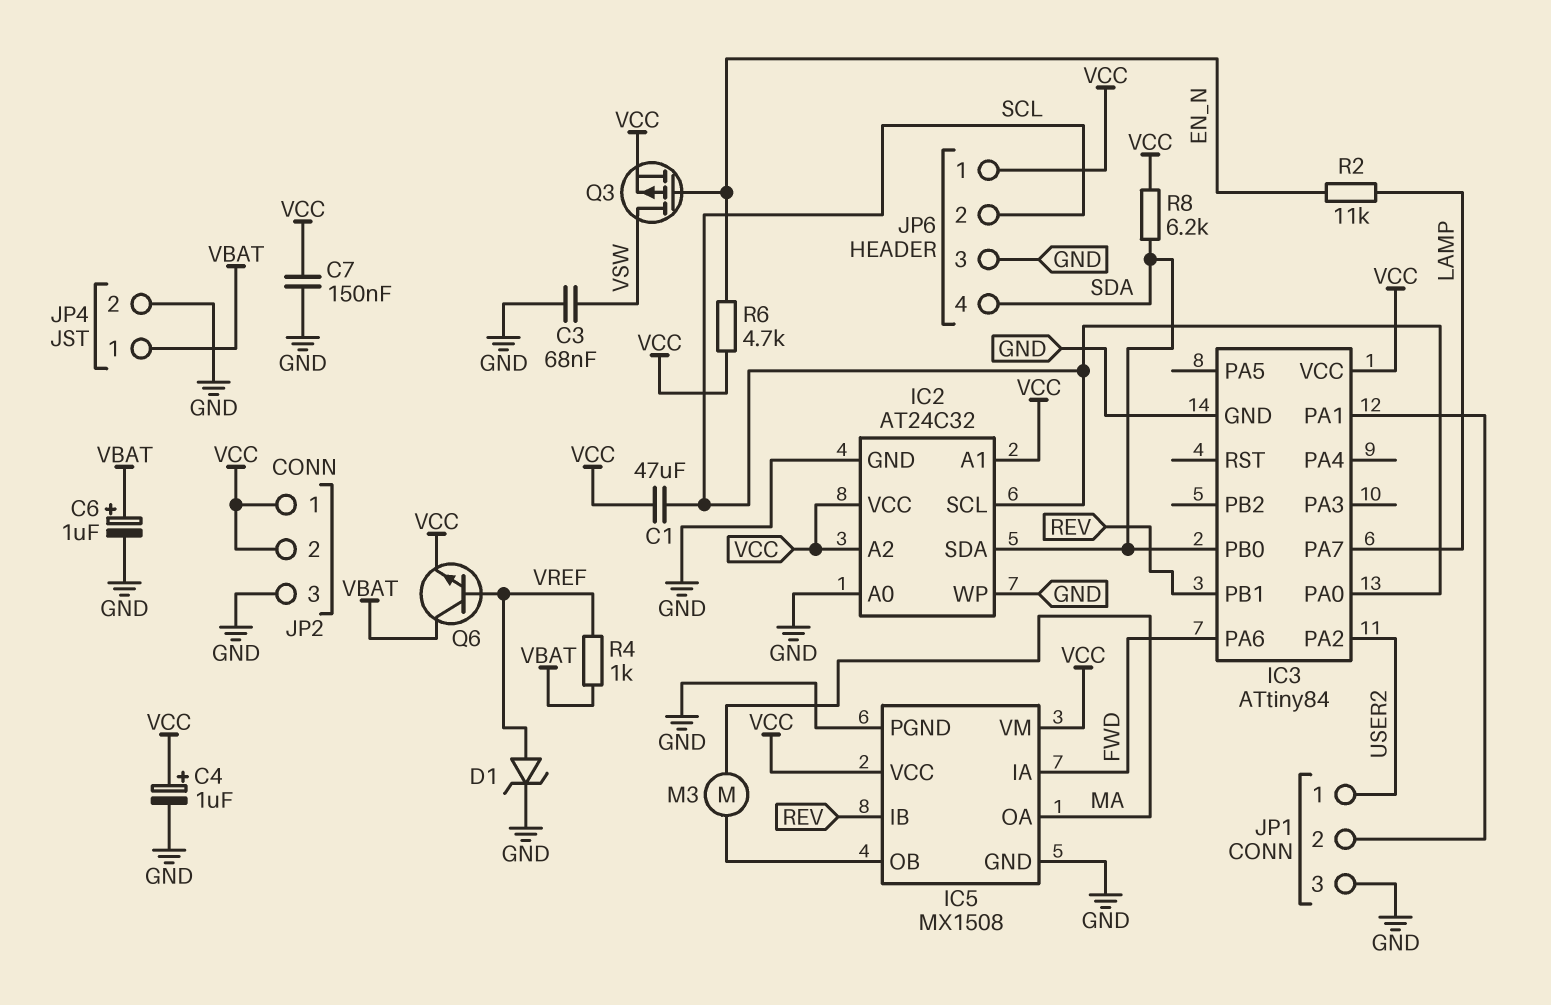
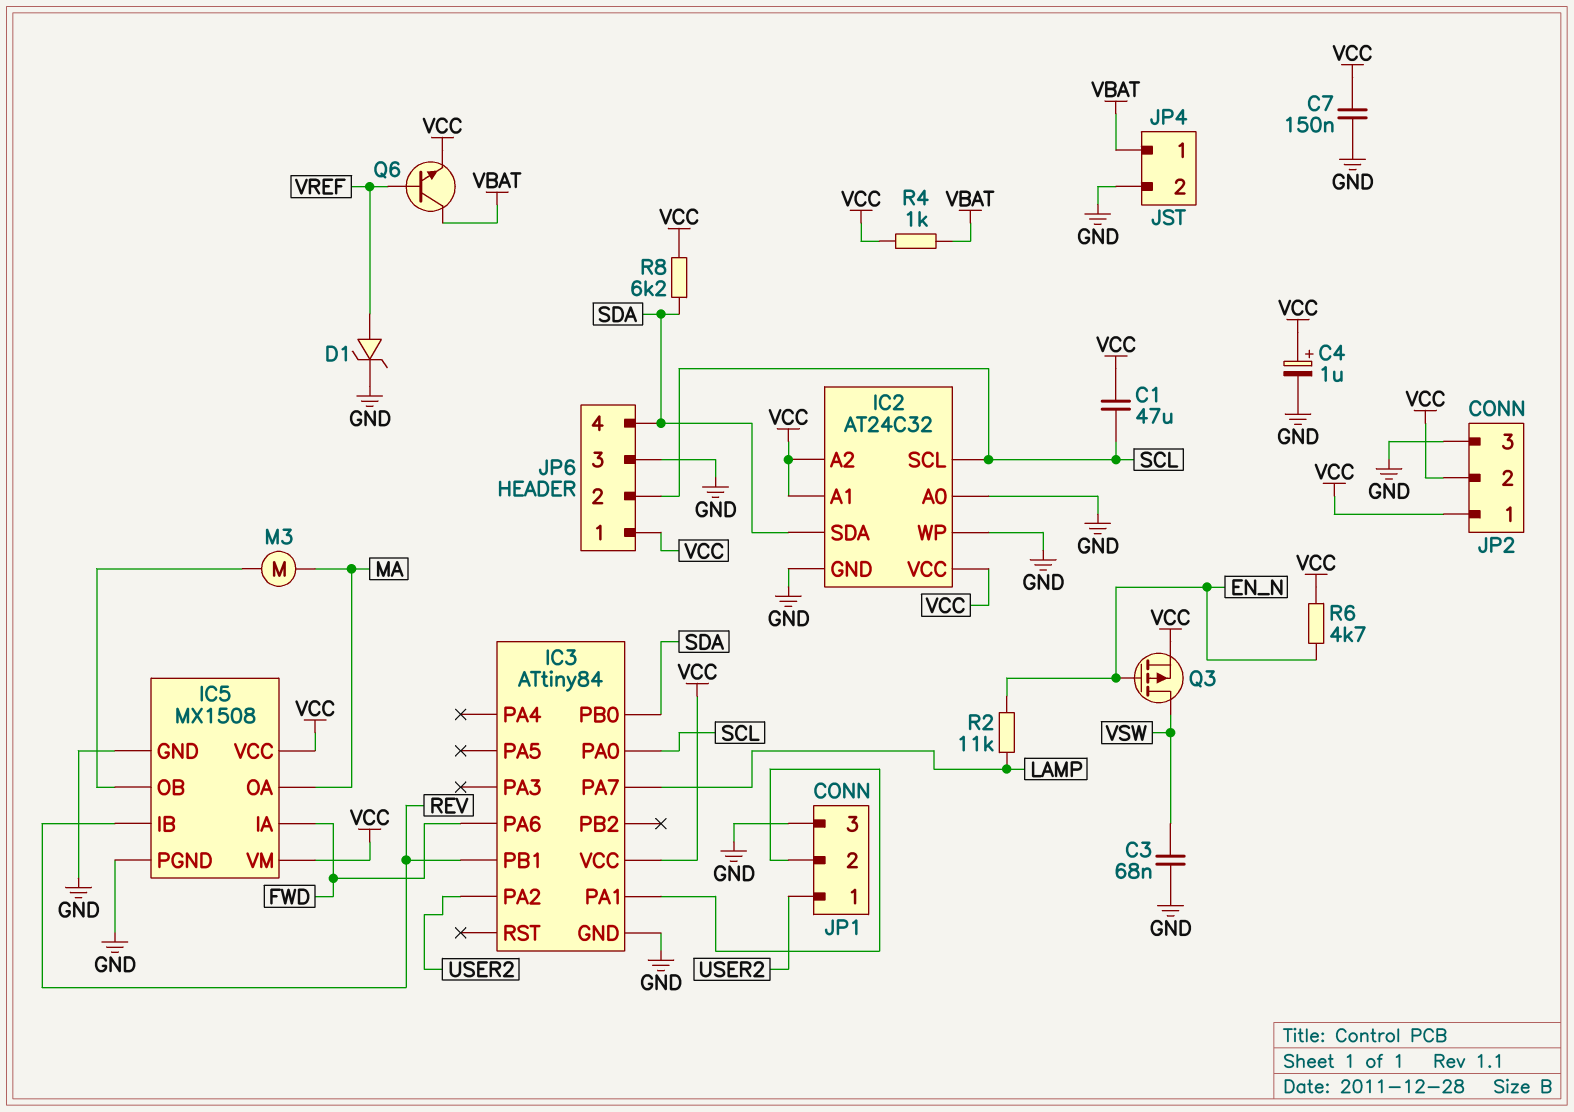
C6: 1uF (plus VBAT, minus GND) -> none
R4: 1k (VBAT, VREF) -> 1k (VBAT, VCC)

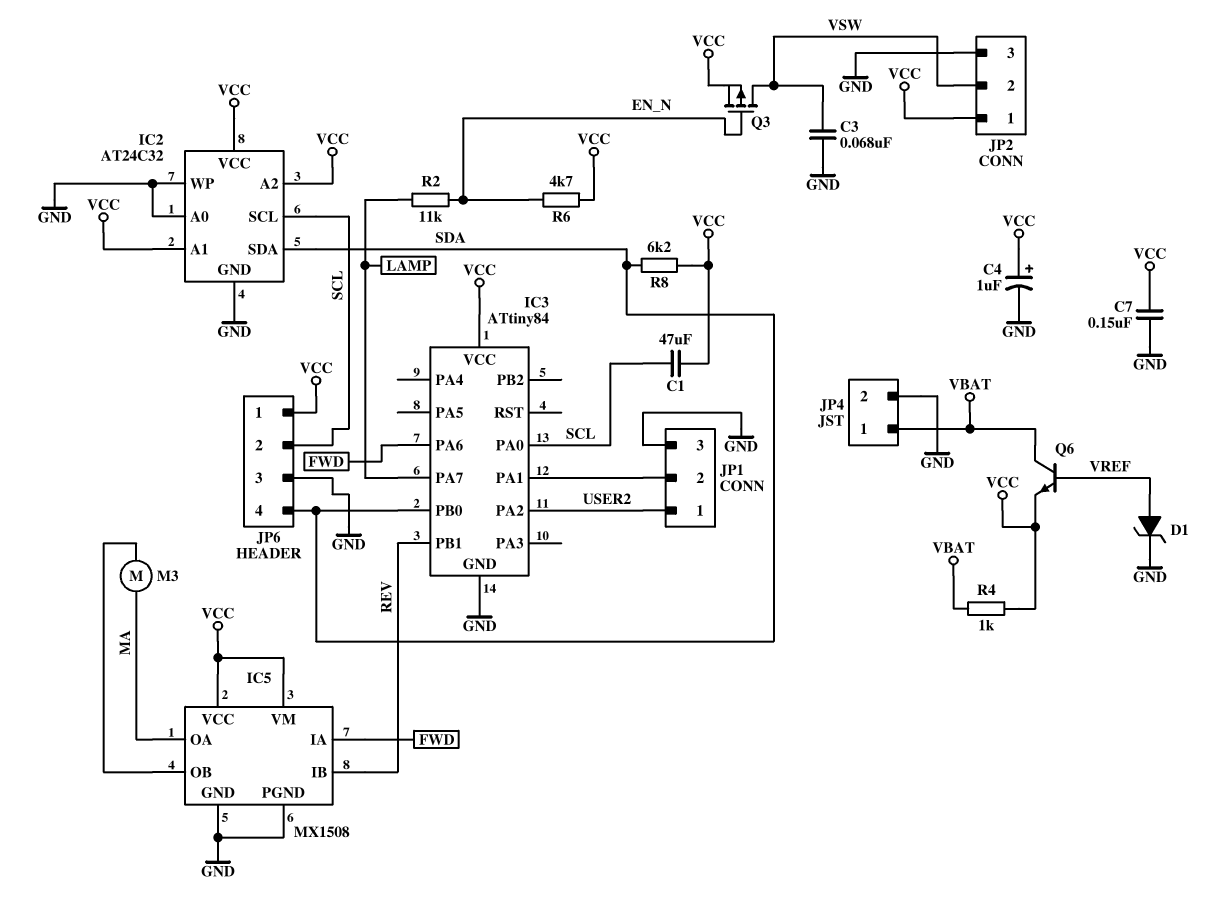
JP2 pin 2: VCC -> VSW

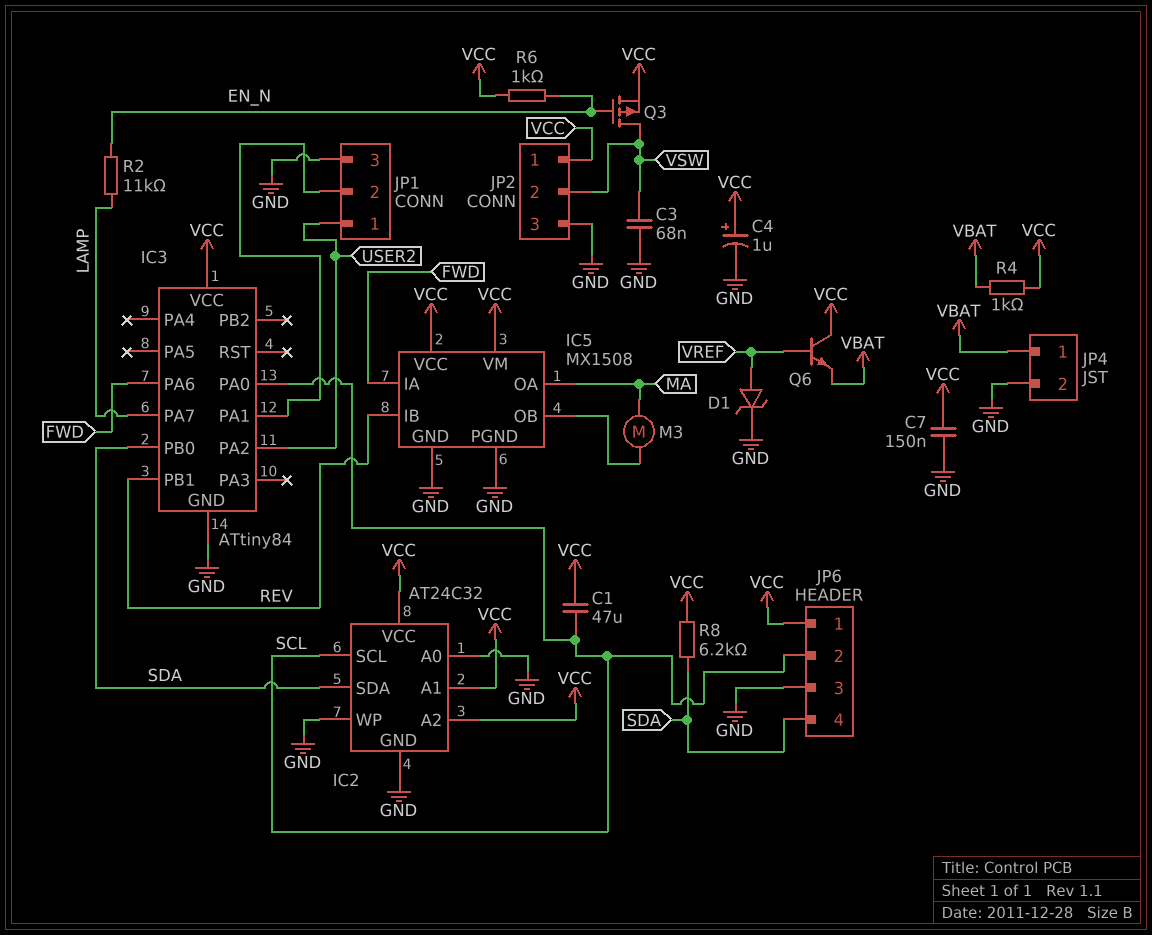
Q6: NPN (B VREF, C VBAT, E VCC) -> NPN (B VREF, C VCC, E VBAT)
R6: 4.7k (EN_N, VCC) -> 1k (EN_N, VCC)

